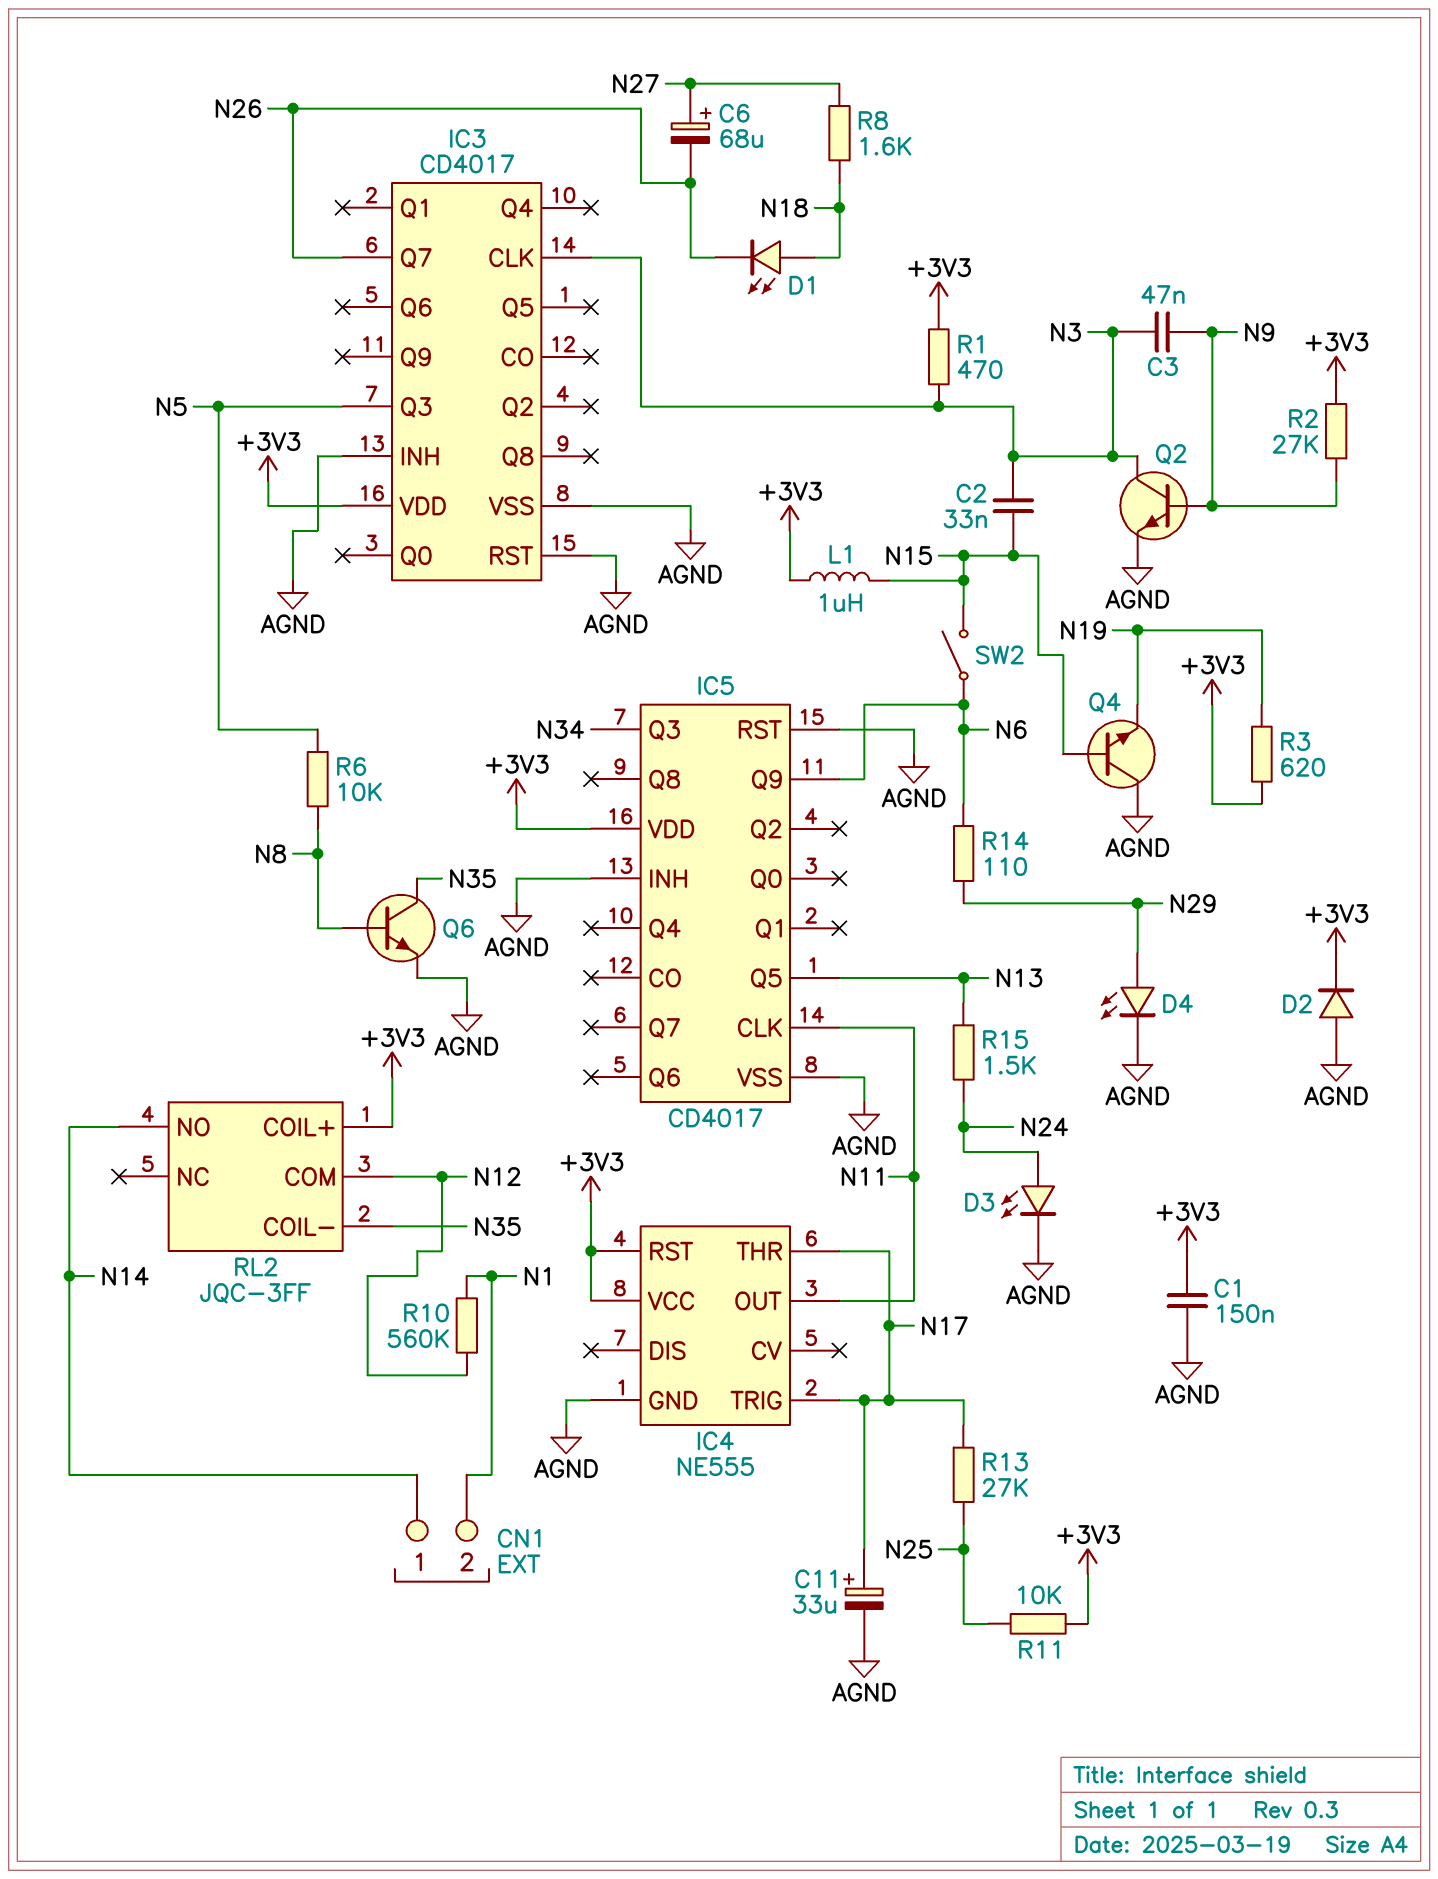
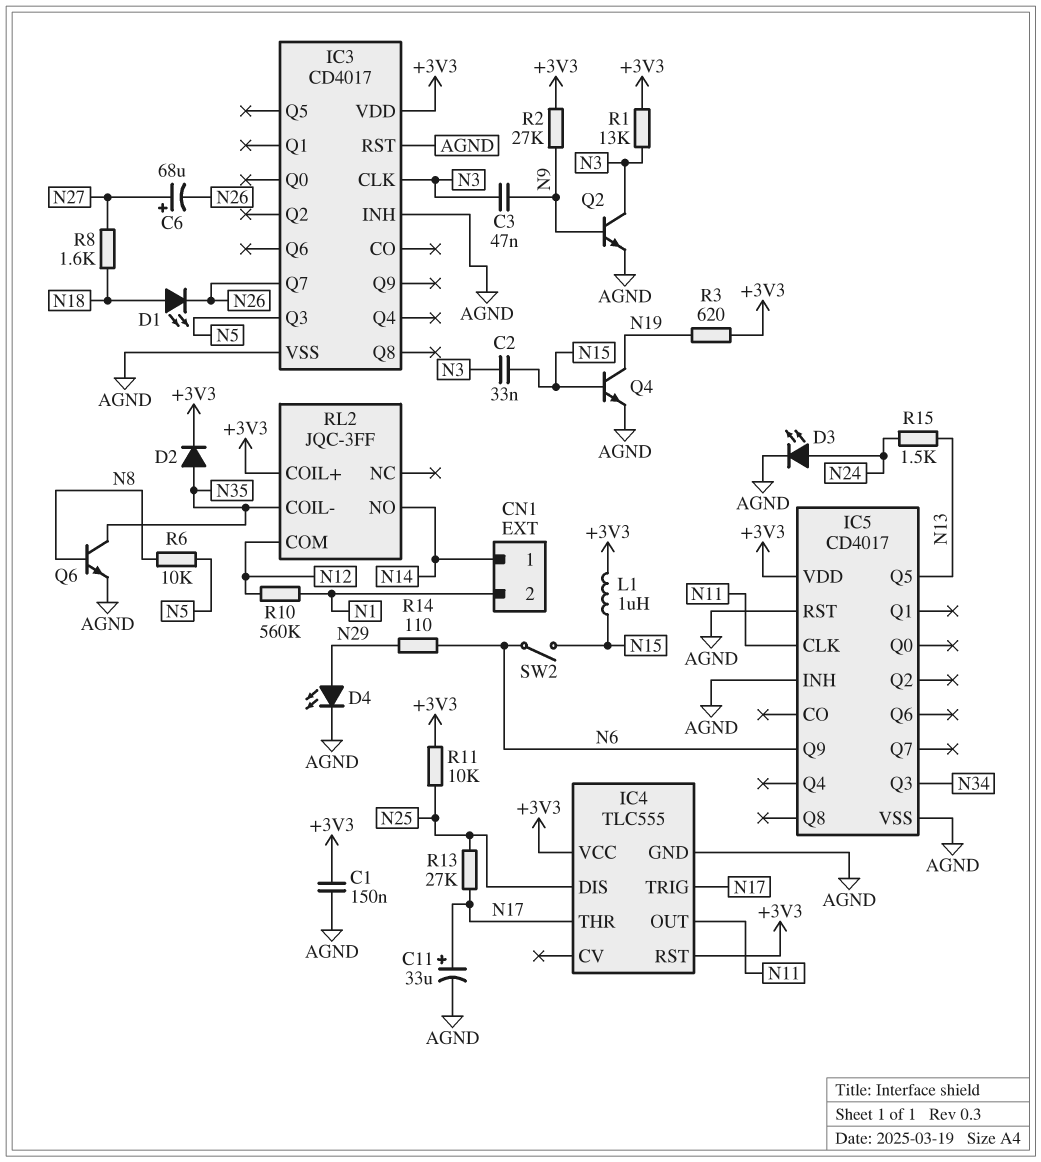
D2: diode (A AGND, K +3V3) -> diode (A N35, K +3V3)
IC4: NE555 -> TLC555
IC4 pin DIS: none -> N25
Q4: NPN (B N15, C AGND, E N19) -> NPN (B N15, C N19, E AGND)
R1: 470 (+3V3, N3) -> 13k (+3V3, N3)

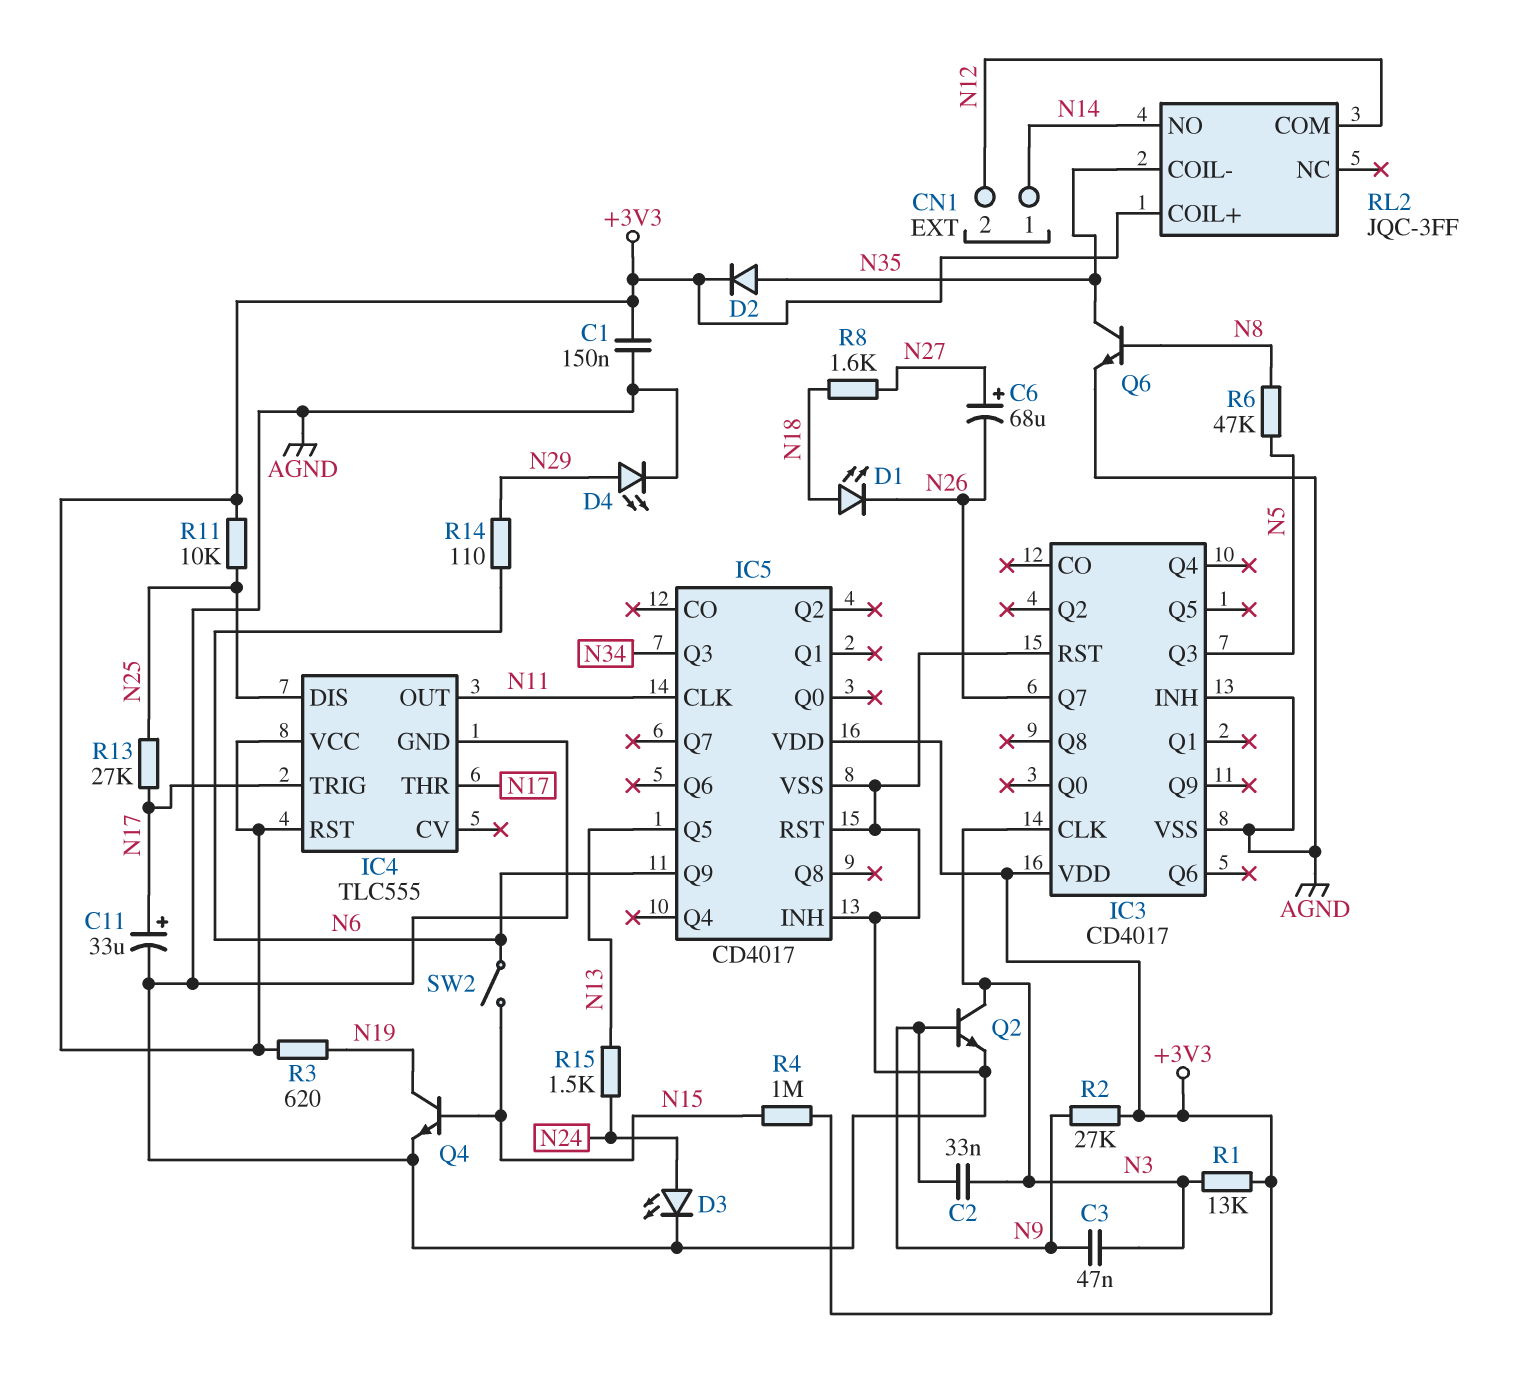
C2: 33nF (N3, N15) -> 33nF (N3, N9)
CN1 pin 2: N1 -> N12
L1: 1uH (+3V3, N15) -> none
R4: none -> 1M (+3V3, N15)
R6: 10k (N5, N8) -> 47k (N5, N8)
R10: 560k (N1, N12) -> none

